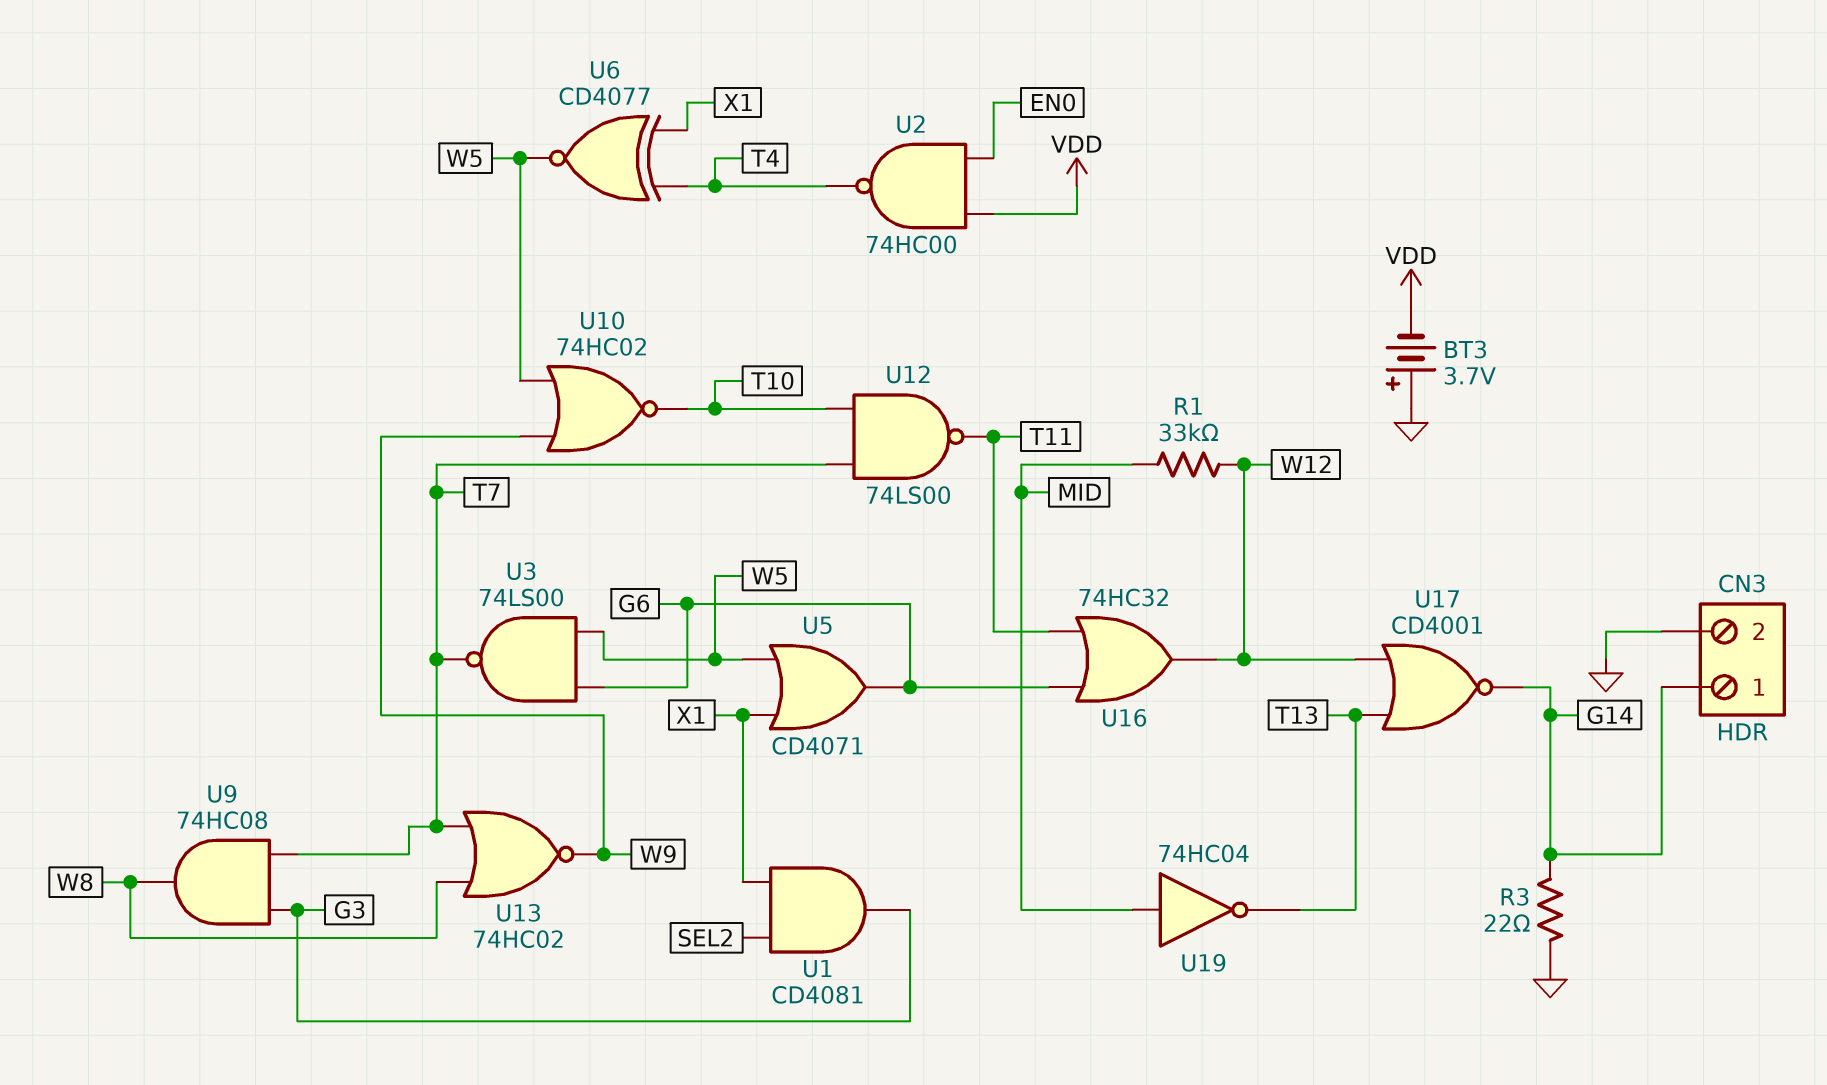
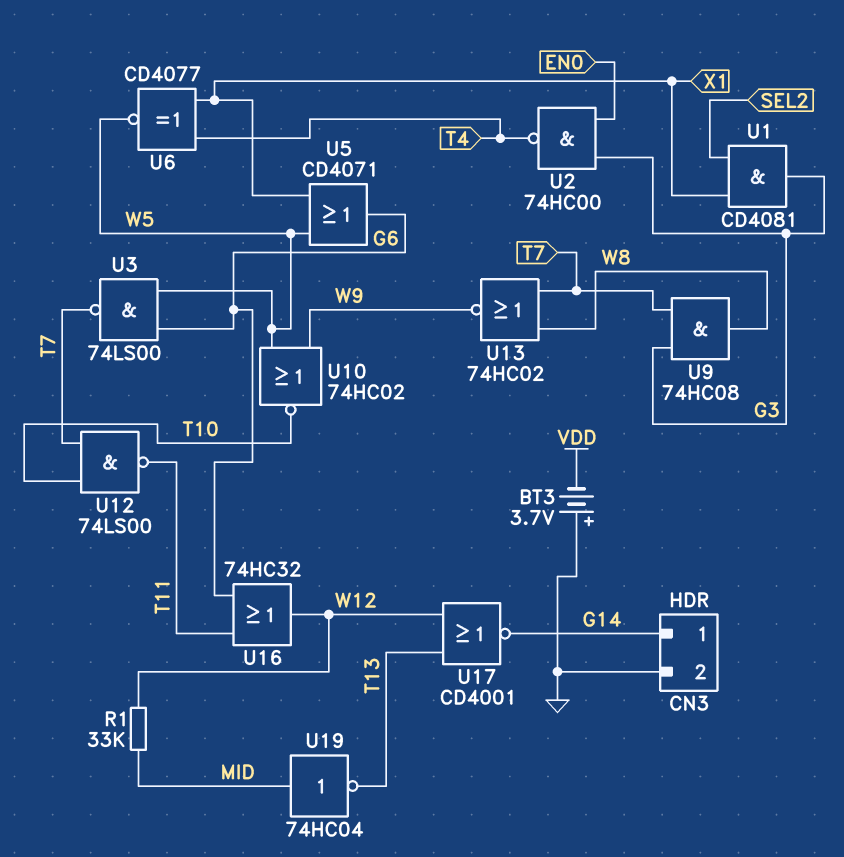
R3: 22 (G14, GND) -> none
U2: NAND 74HC00 (in EN0, in VDD, out T4) -> NAND 74HC00 (in EN0, in G3, out T4)

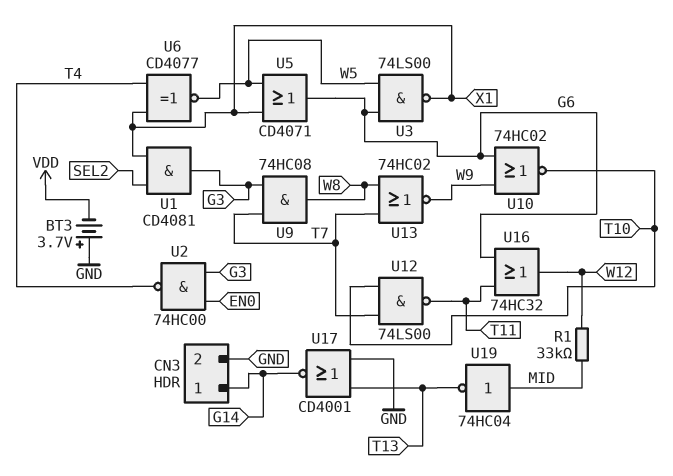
U3: NAND 74LS00 (in G6, in W5, out T7) -> NAND 74LS00 (in G6, in W5, out X1)
U10: NOR 74HC02 (in W5, in W9, out T10) -> NOR 74HC02 (in G6, in W9, out T10)
U17: NOR CD4001 (in T13, in W12, out G14) -> NOR CD4001 (in GND, in T13, out G14)

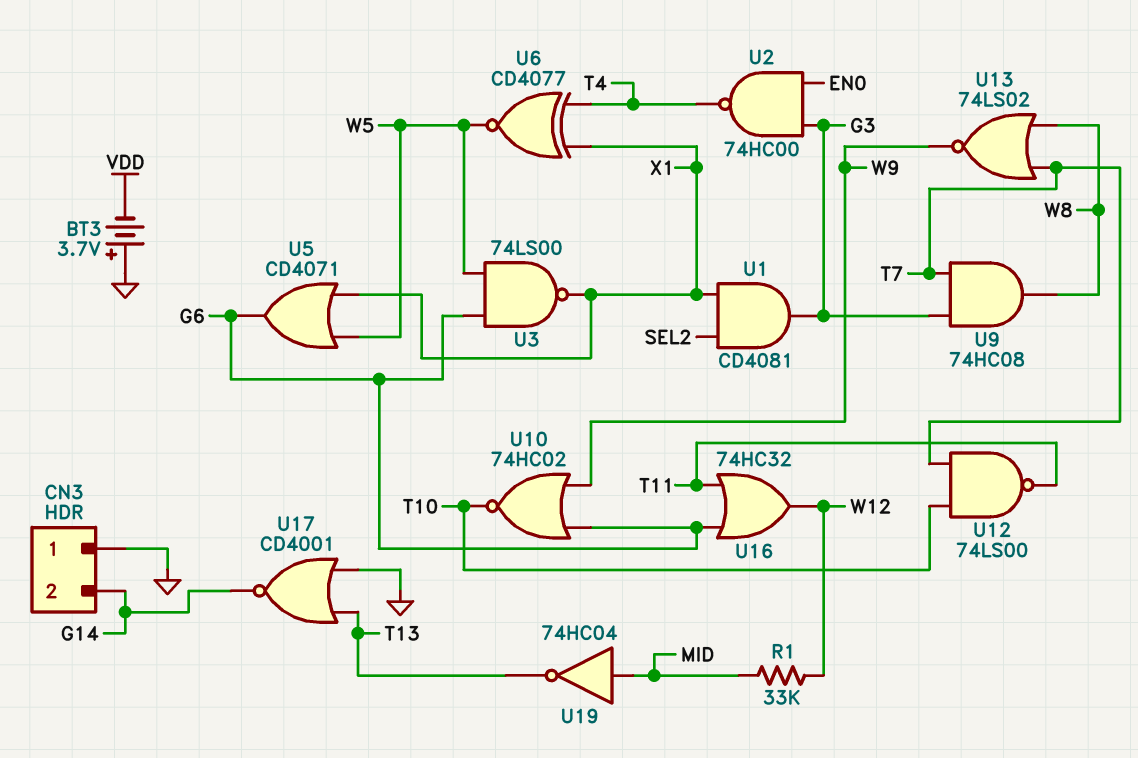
CN3 pin 1: G14 -> GND
CN3 pin 2: GND -> G14
U13: NOR 74HC02 (in T7, in W8, out W9) -> NOR 74LS02 (in T7, in W8, out W9)

